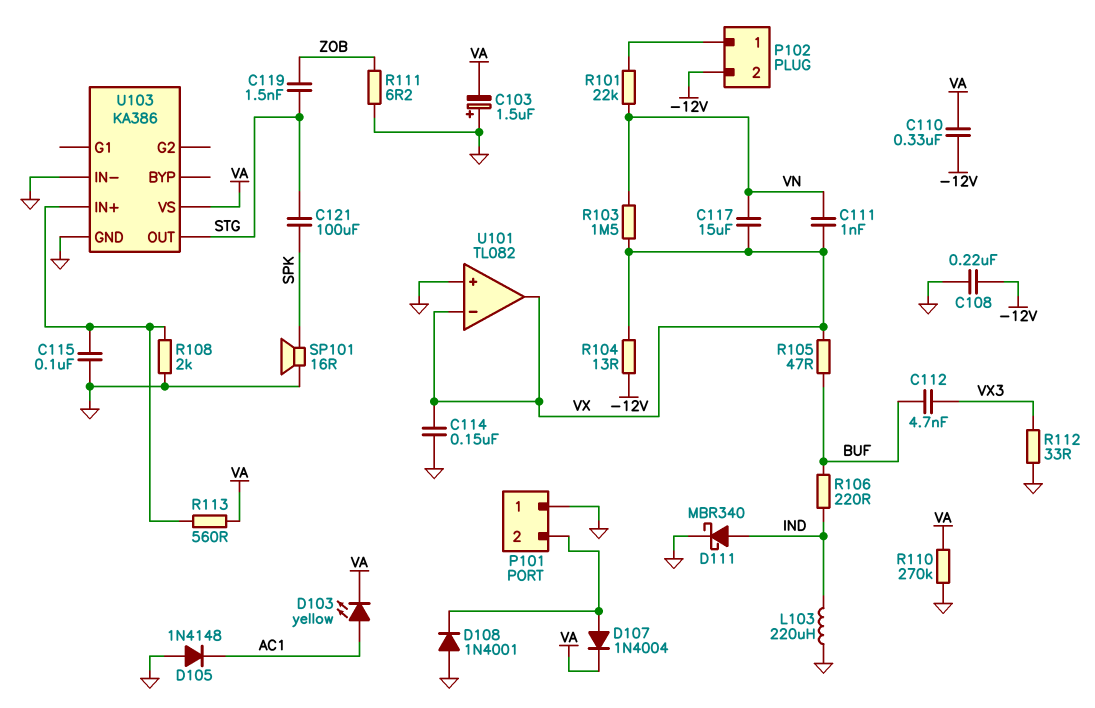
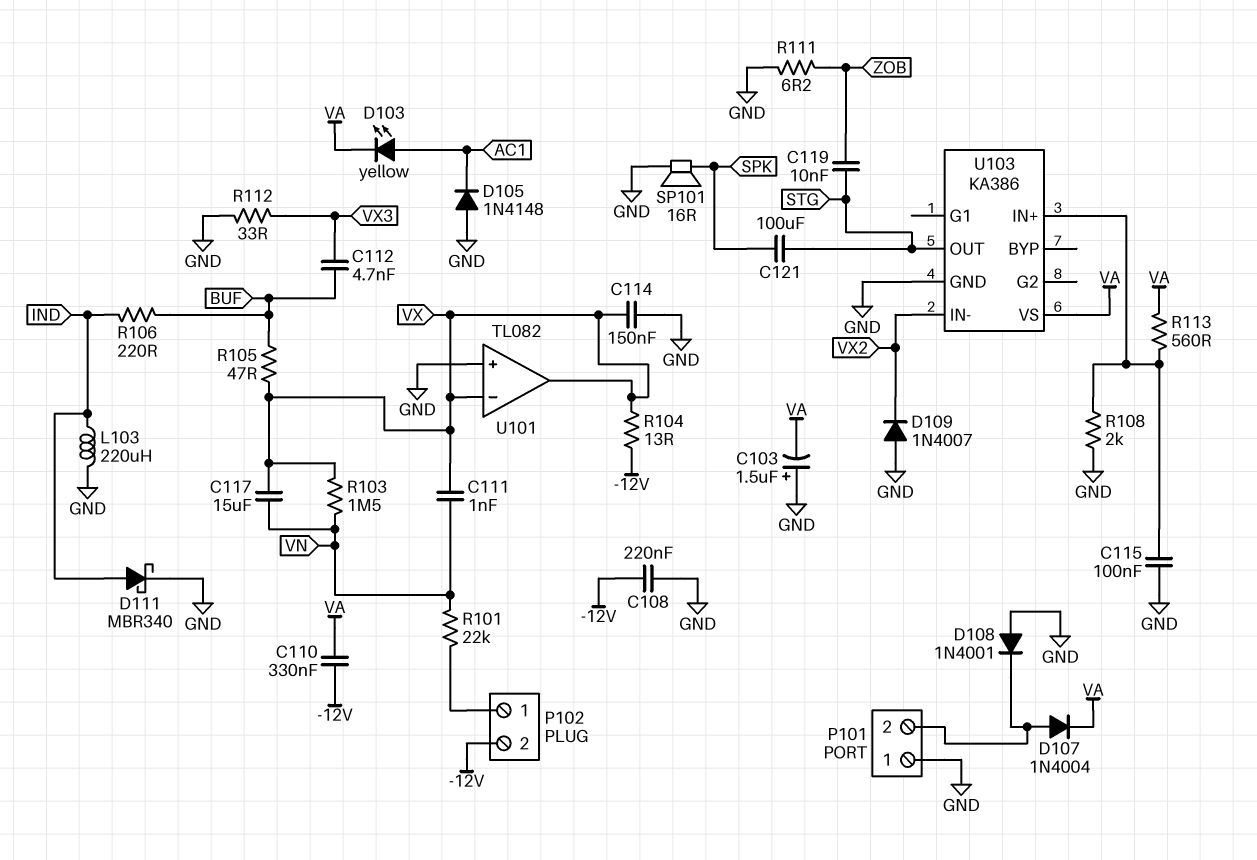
C119: 1.5nF (STG, ZOB) -> 10nF (STG, ZOB)
D109: none -> diode 1N4007 (A GND, K VX2)
R110: 270k (GND, VA) -> none
U103 pin IN-: GND -> VX2

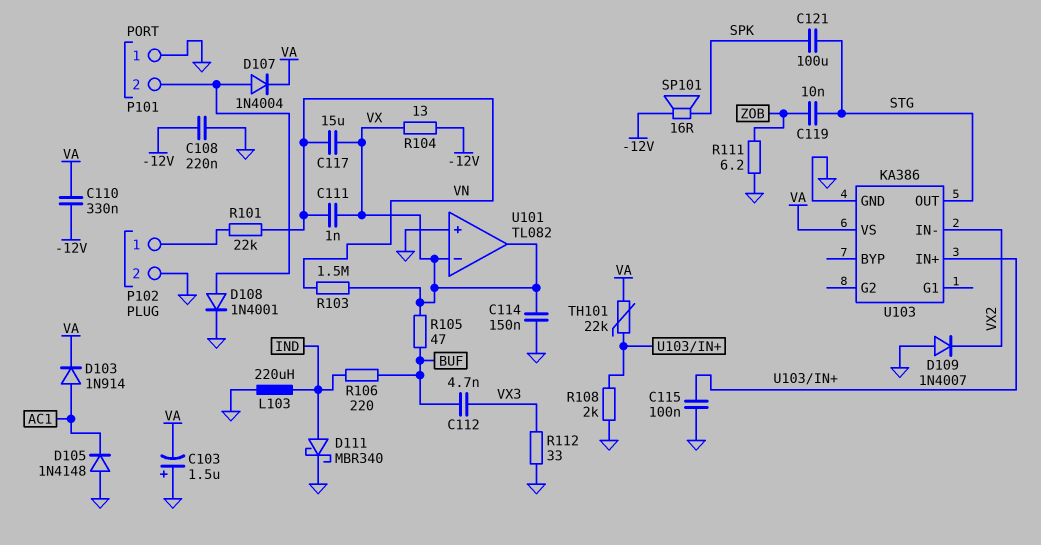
D103: LED yellow (A AC1, K VA) -> diode 1N914 (A AC1, K VA)
D108: diode 1N4001 (A GND, K P101/2) -> diode 1N4001 (A P101/2, K GND)
P102 pin 2: -12V -> GND
R113: 560 (U103/IN+, VA) -> none
SP101: speaker 16R (GND, SPK) -> speaker 16R (-12V, SPK)
TH101: none -> 22k (U103/IN+, VA)

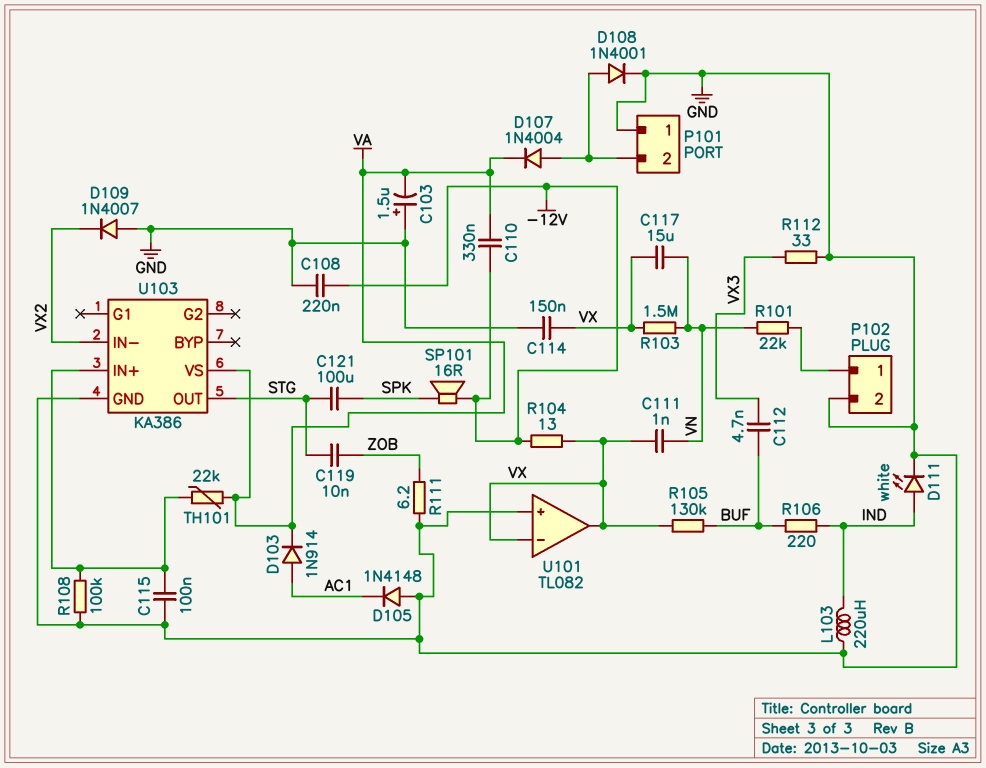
D111: schottky MBR340 (A IND, K GND) -> LED white (A IND, K GND)
R105: 47 (BUF, VX) -> 130k (BUF, VX)
R108: 2k (GND, U103/IN+) -> 100k (GND, U103/IN+)

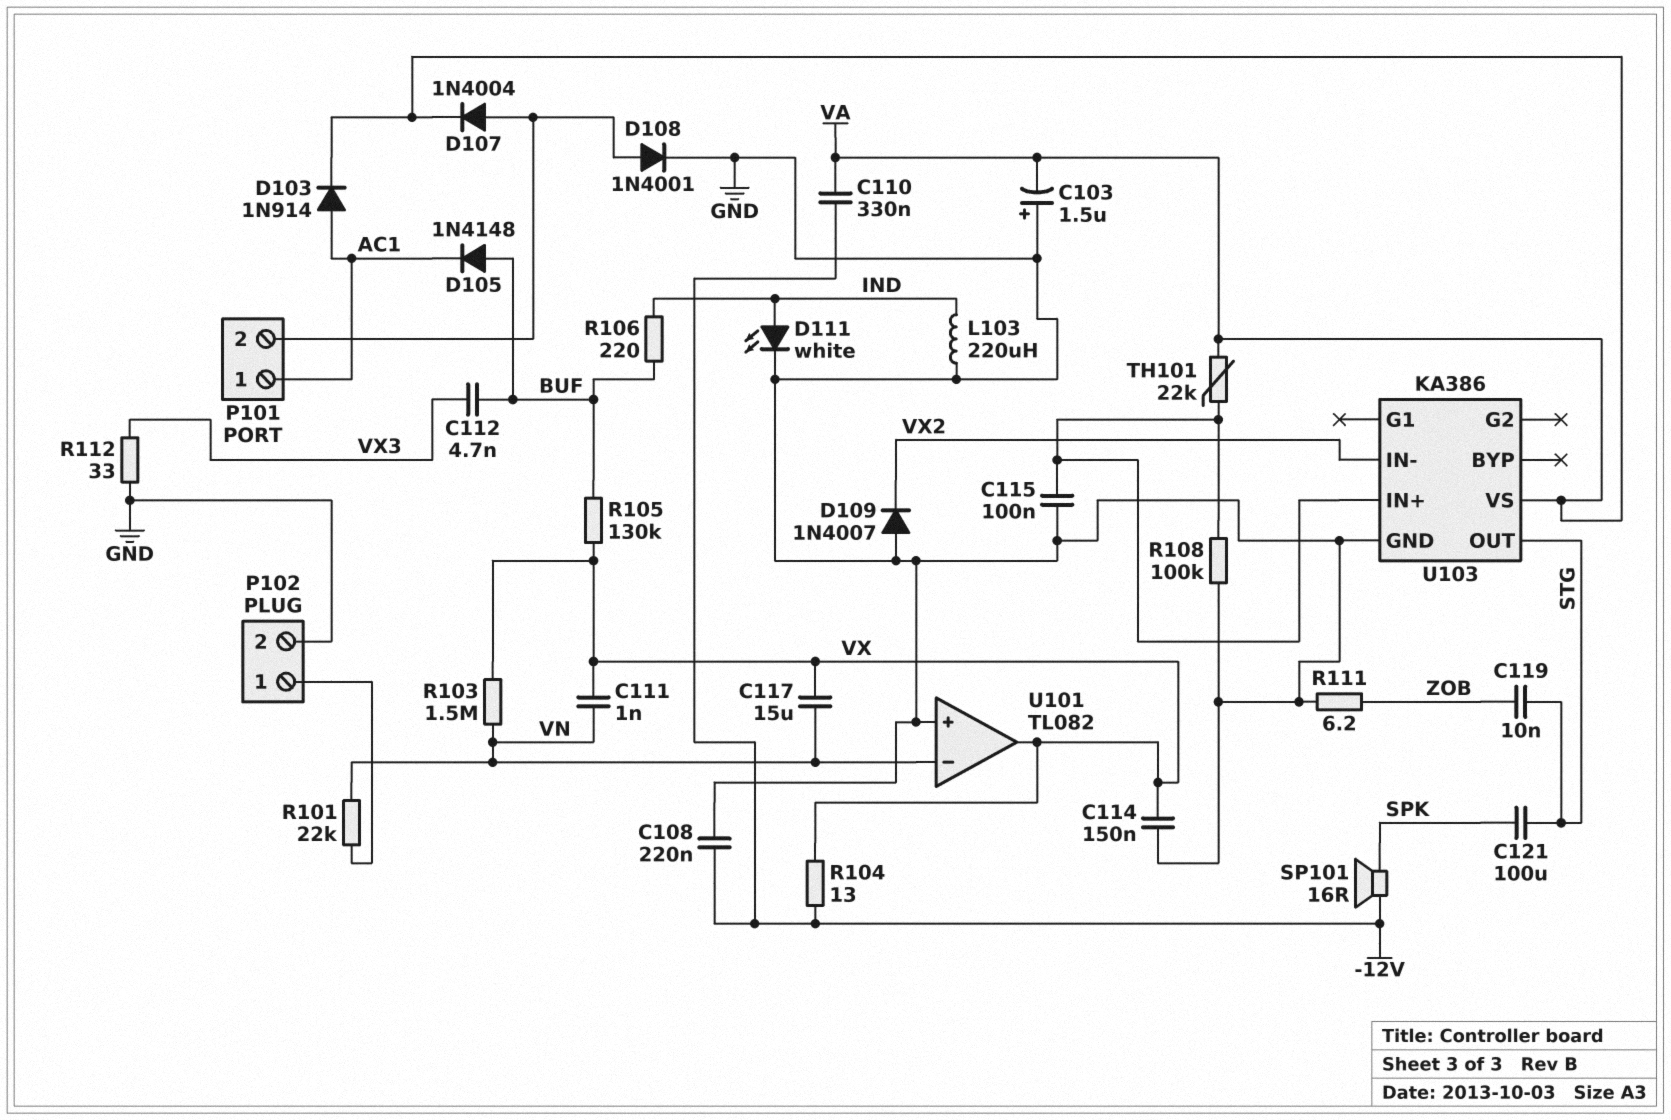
D105: diode 1N4148 (A GND, K AC1) -> diode 1N4148 (A BUF, K AC1)
P101 pin 1: GND -> AC1
U101 pin in-: VX -> VN

